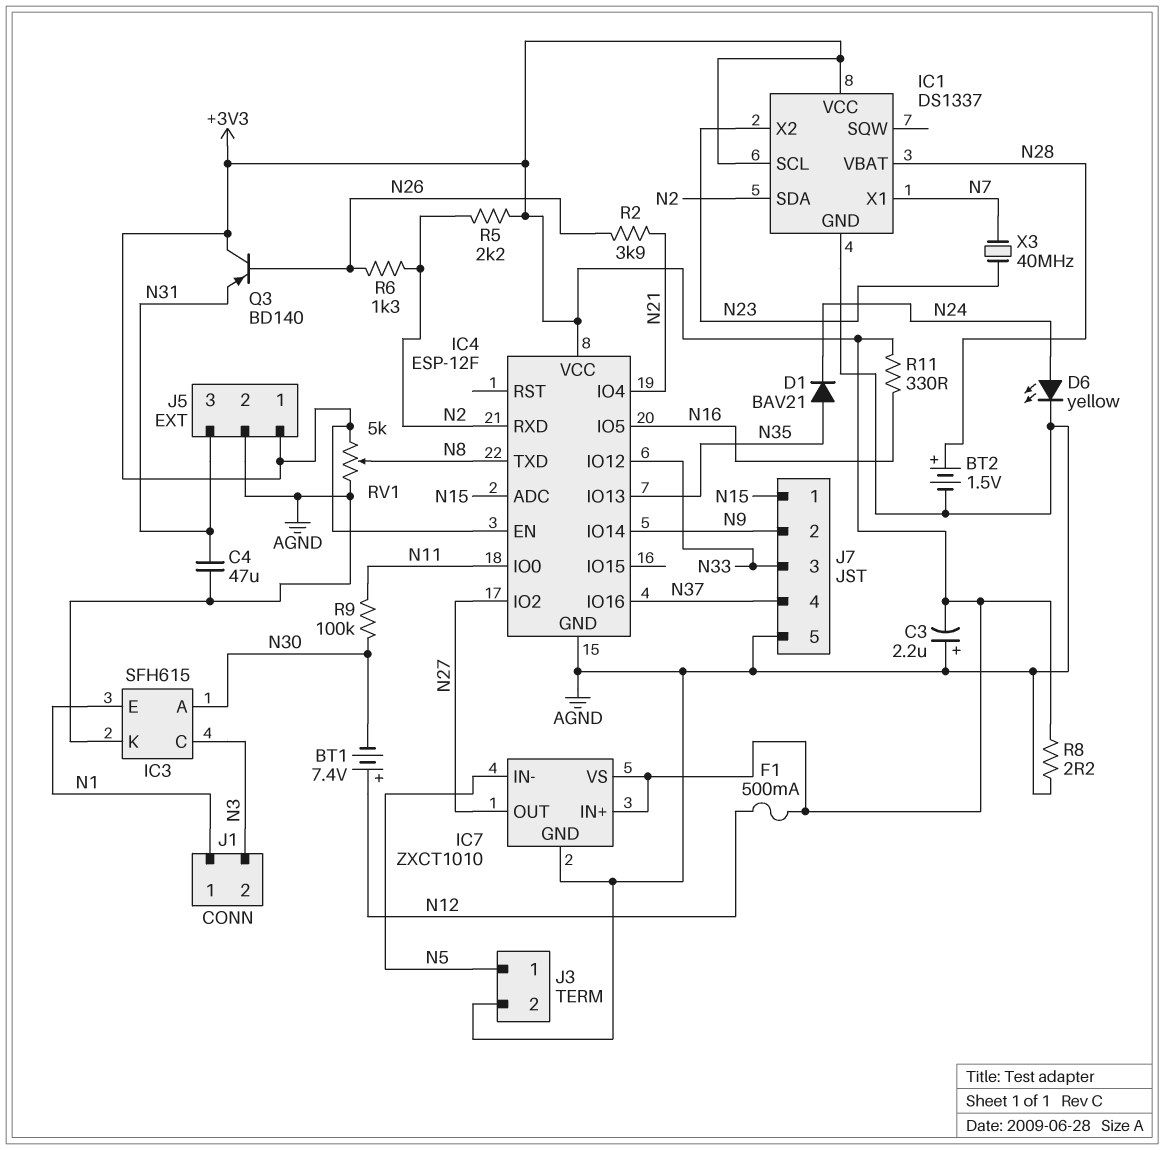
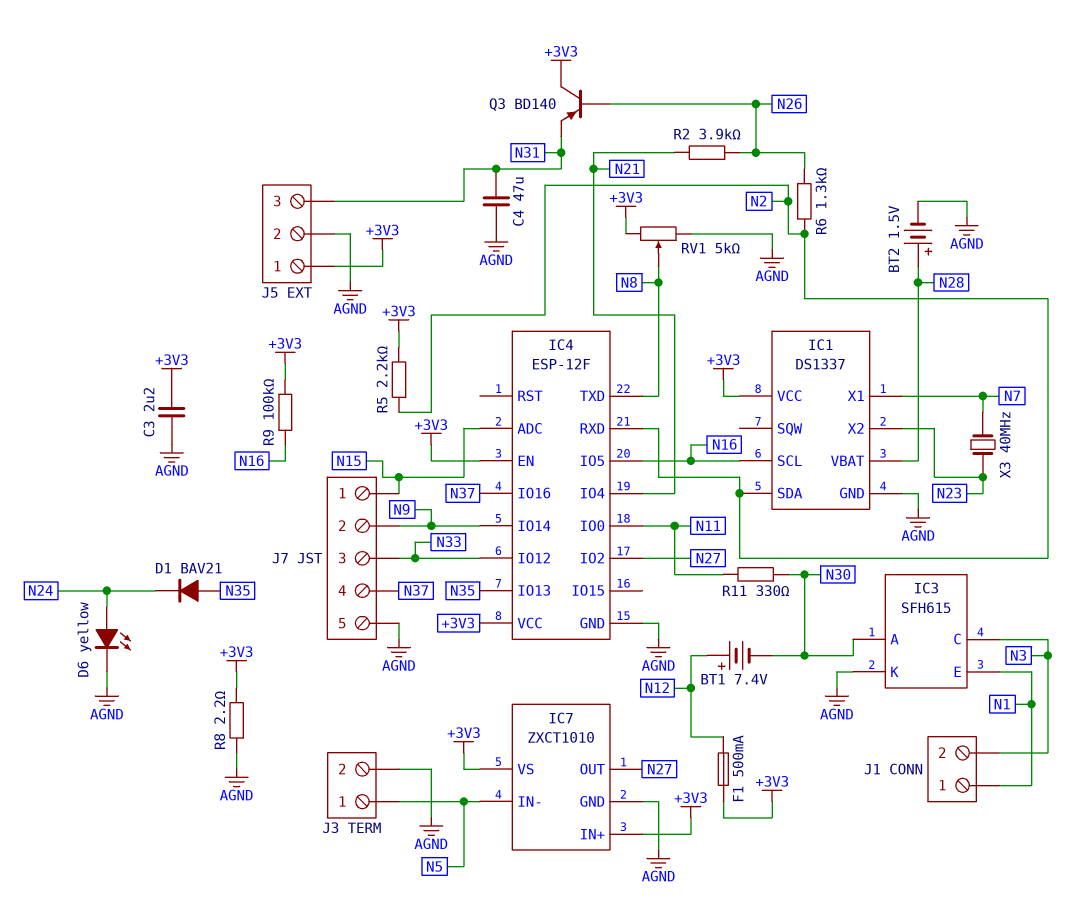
C3: 2.2uF (plus AGND, minus +3V3) -> 2.2uF (+3V3, AGND)
IC1 pin SCL: +3V3 -> N16
R9: 100k (N11, N30) -> 100k (+3V3, N16)
R11: 330 (+3V3, N16) -> 330 (N11, N30)

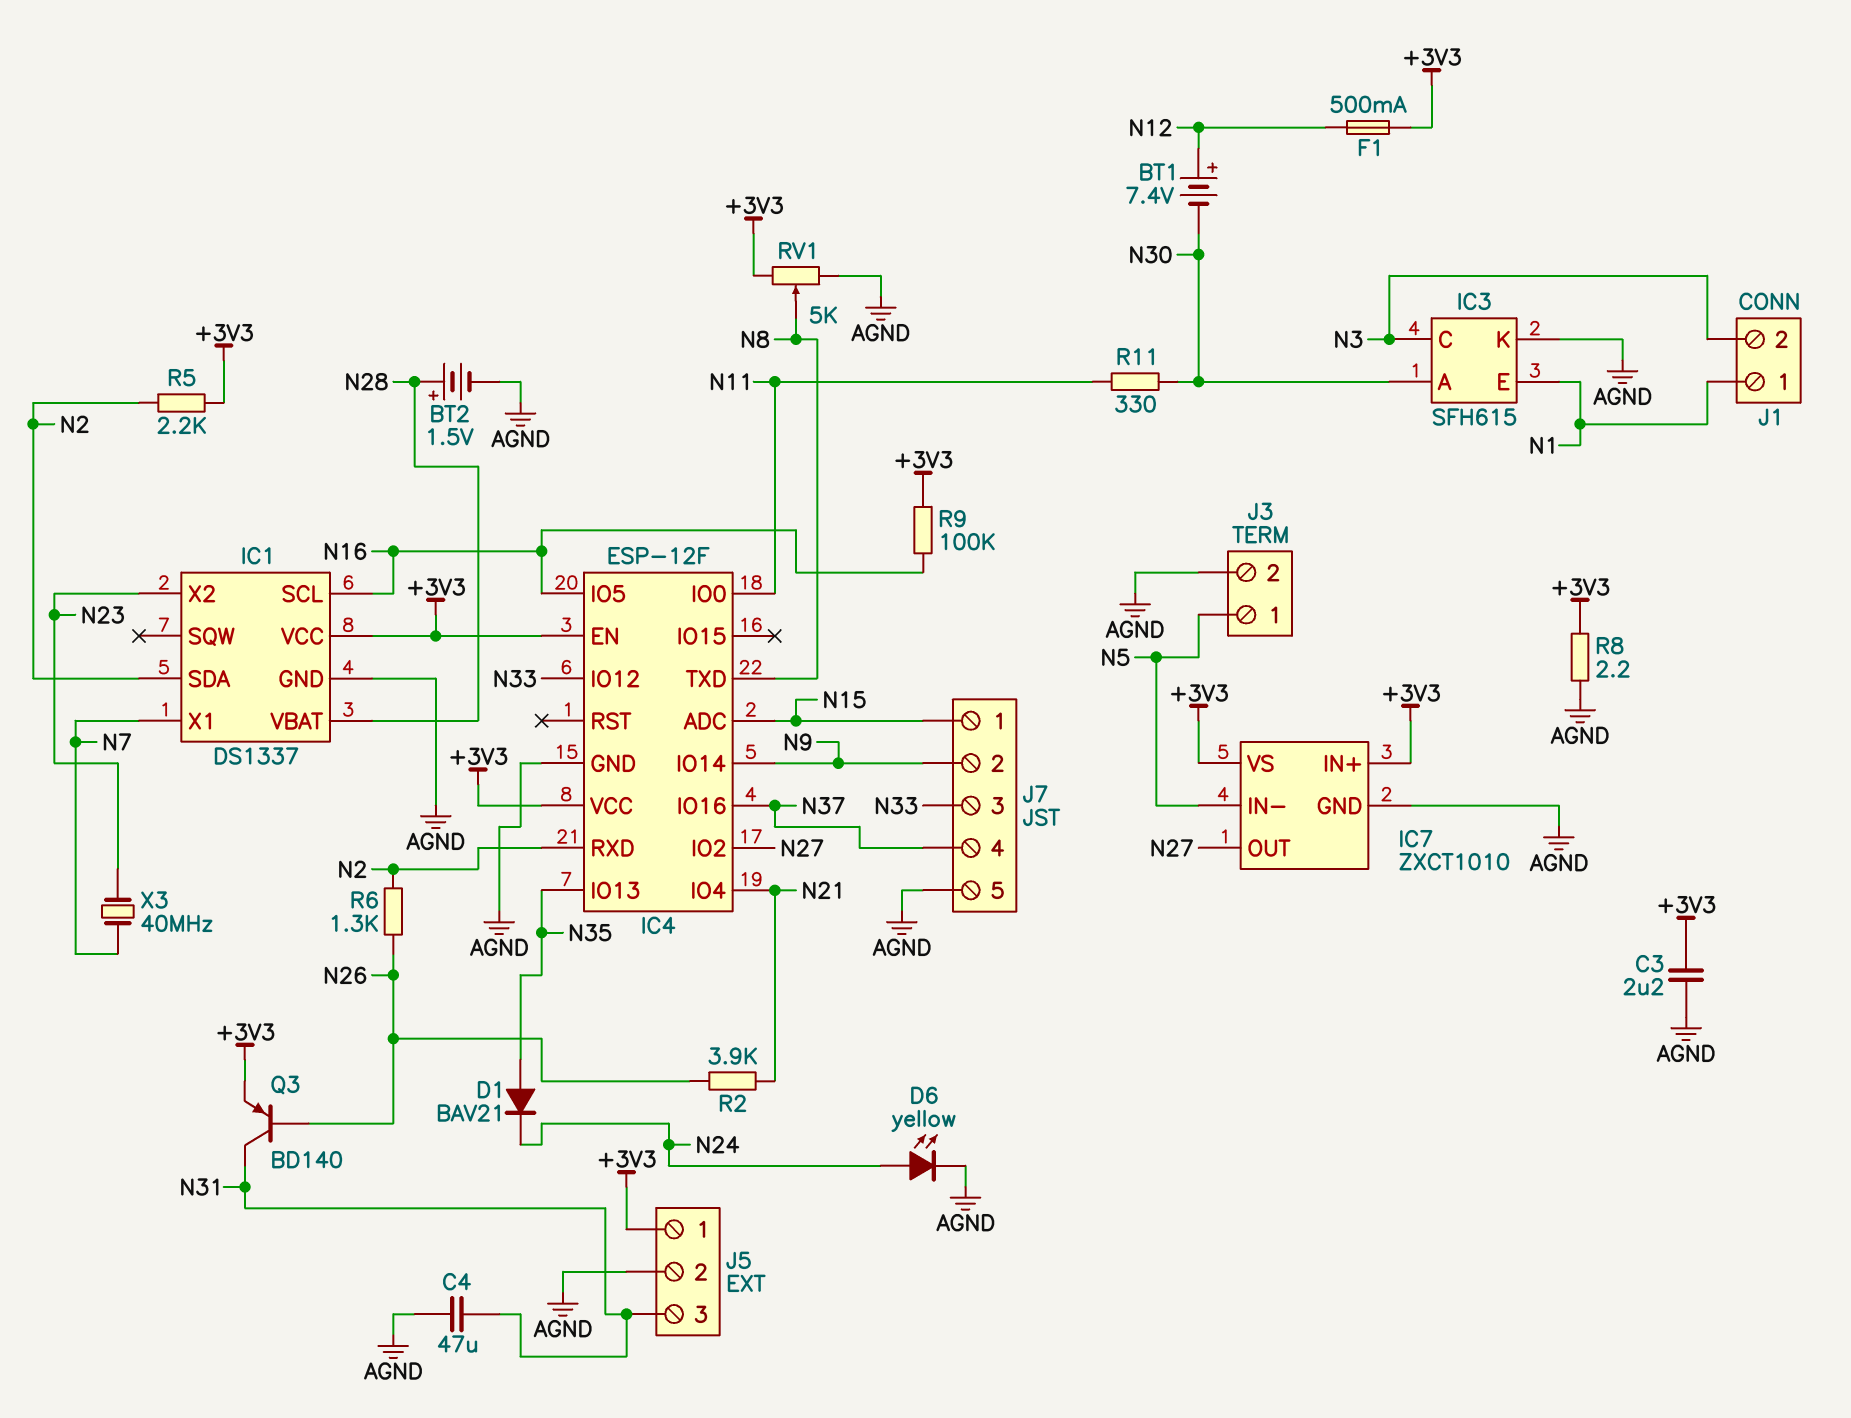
Q3: PNP BD140 (B N26, C +3V3, E N31) -> PNP BD140 (B N26, C N31, E +3V3)

